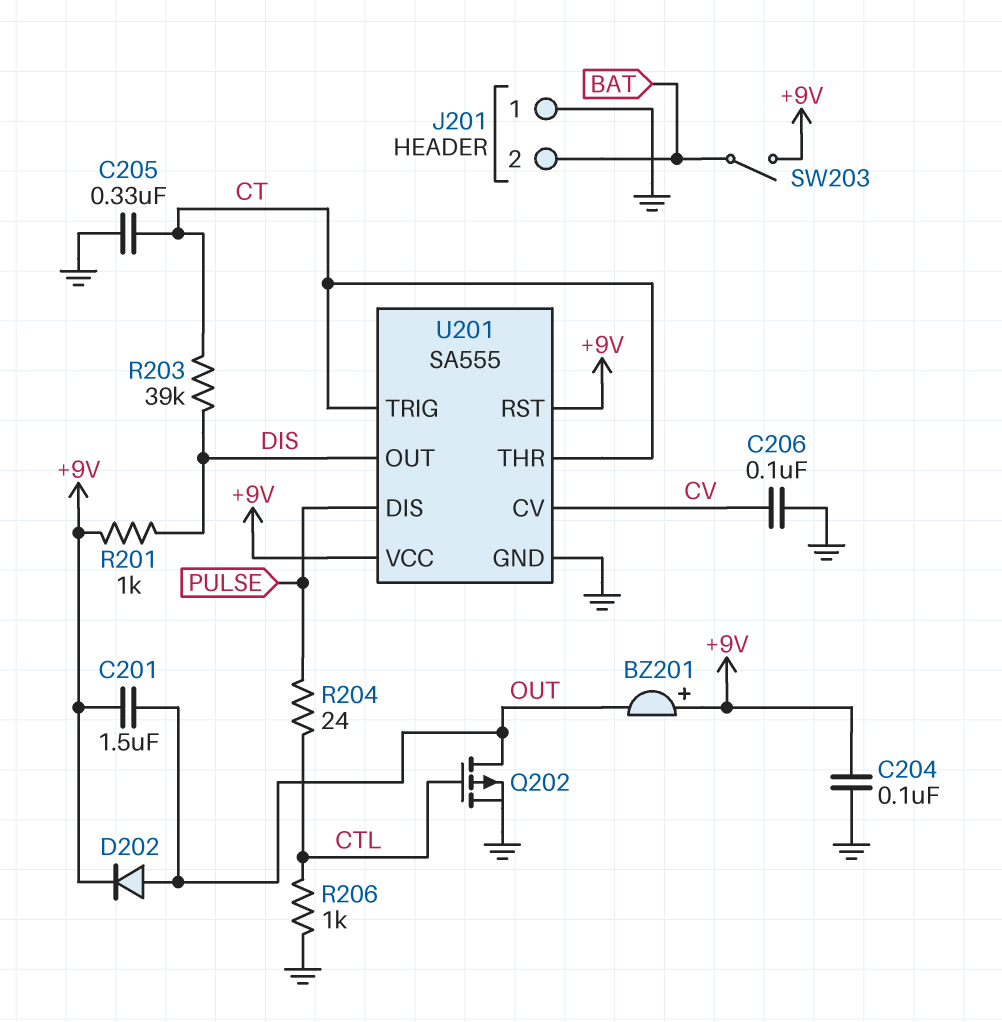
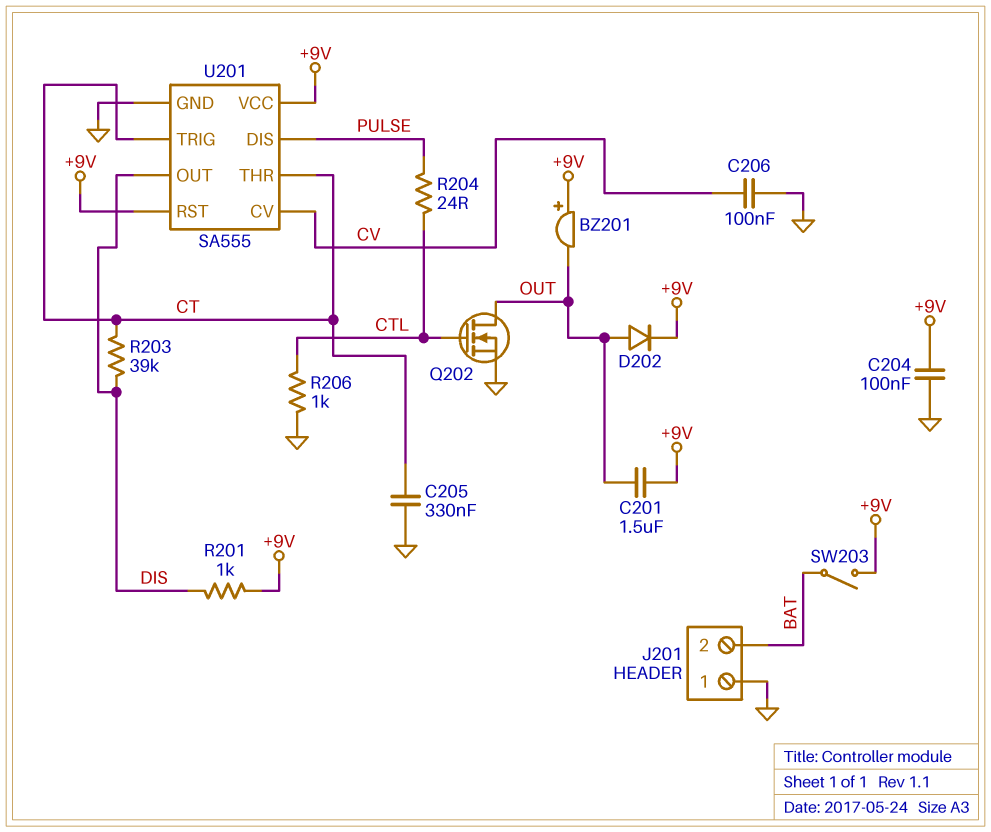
Q202: PMOS (G CTL, D OUT, S GND) -> NMOS (G CTL, D OUT, S GND)

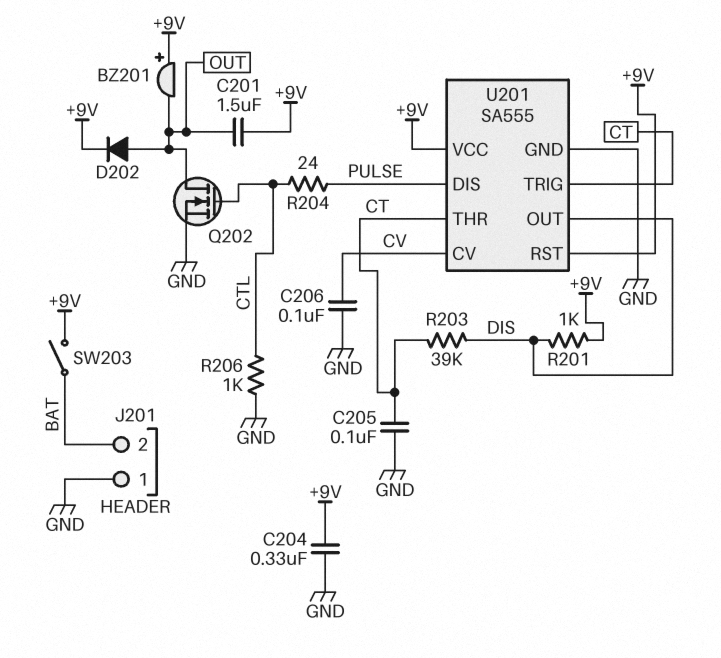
C204: 100nF (+9V, GND) -> 330nF (+9V, GND)
C205: 330nF (CT, GND) -> 100nF (CT, GND)

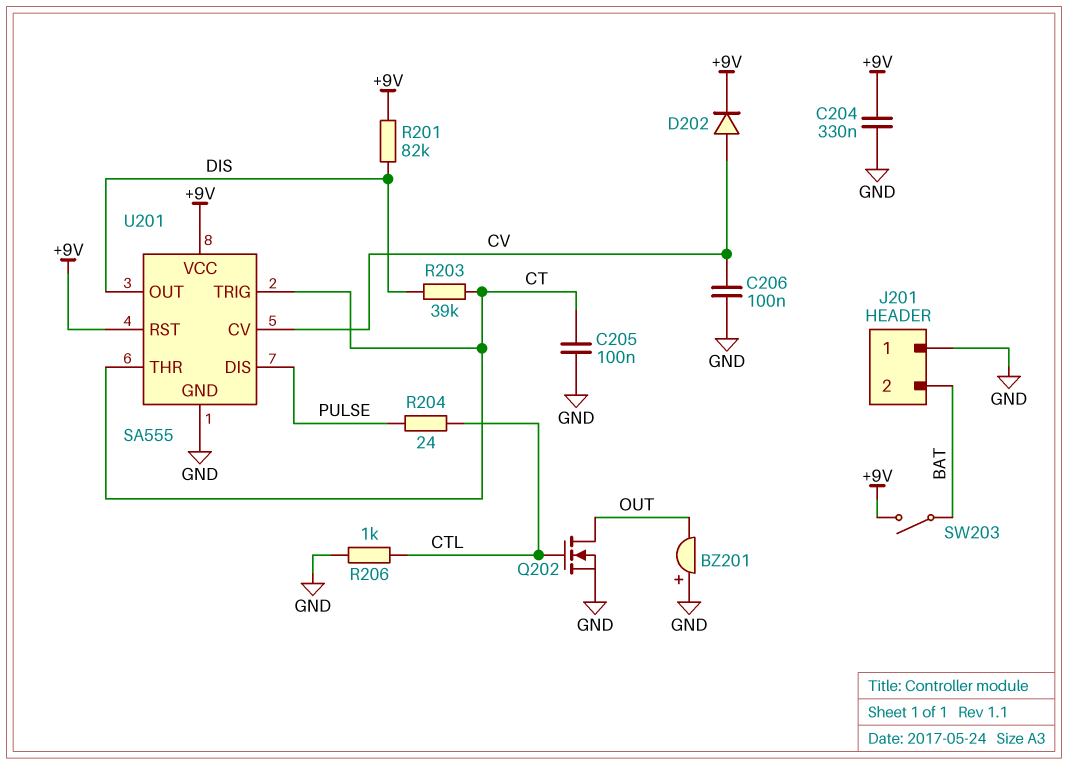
BZ201: buzzer (plus +9V, minus OUT) -> buzzer (plus GND, minus OUT)
C201: 1.5uF (+9V, OUT) -> none
D202: diode (A OUT, K +9V) -> diode (A CV, K +9V)
R201: 1k (+9V, DIS) -> 82k (+9V, DIS)

